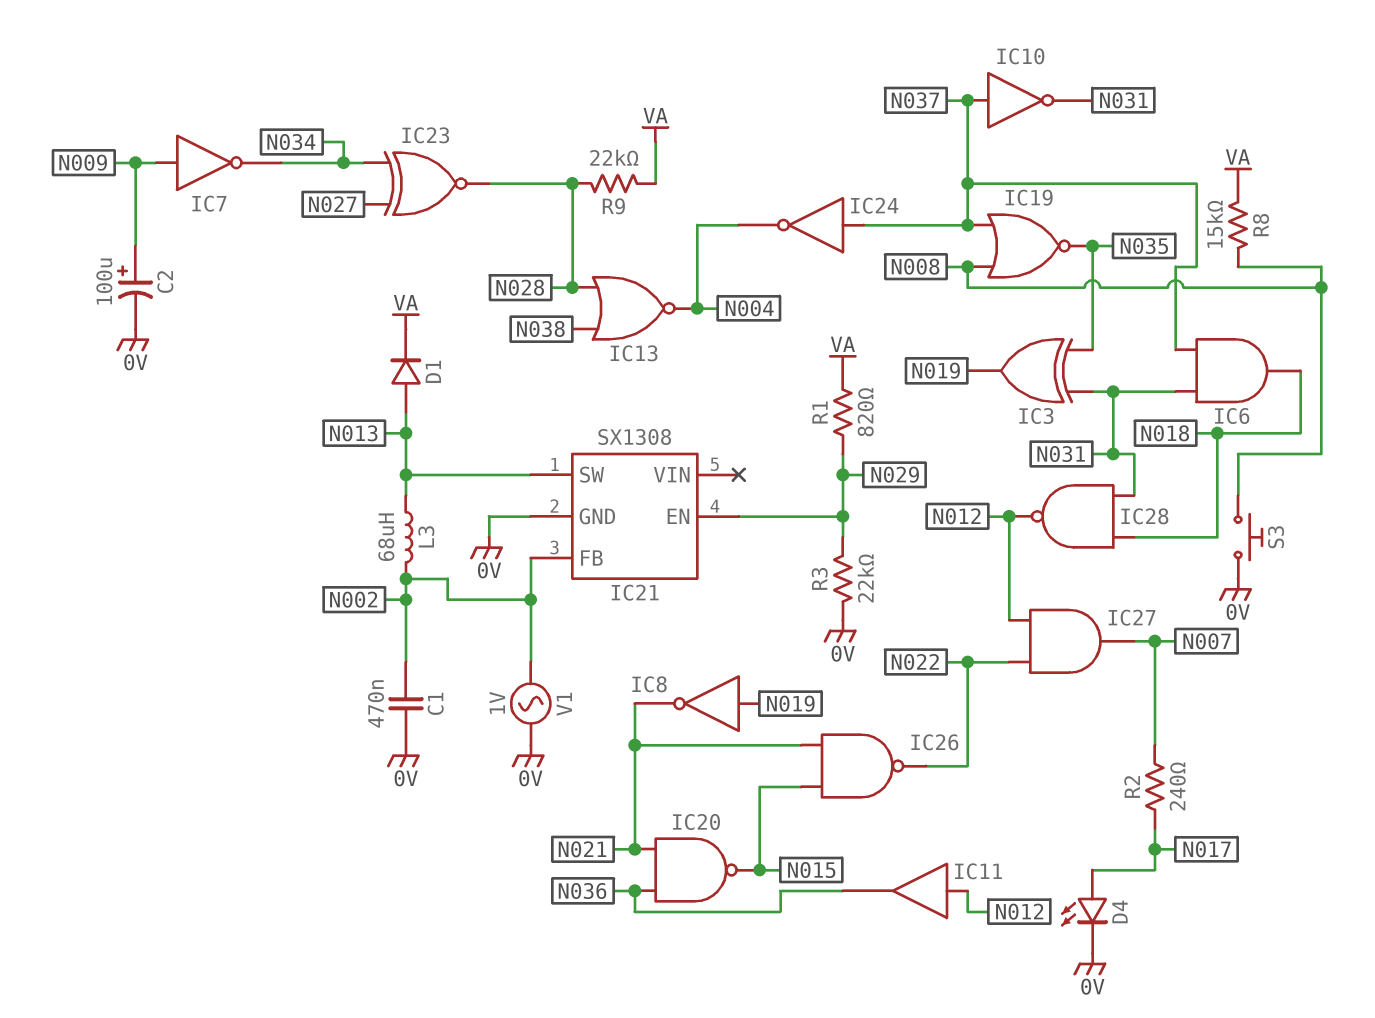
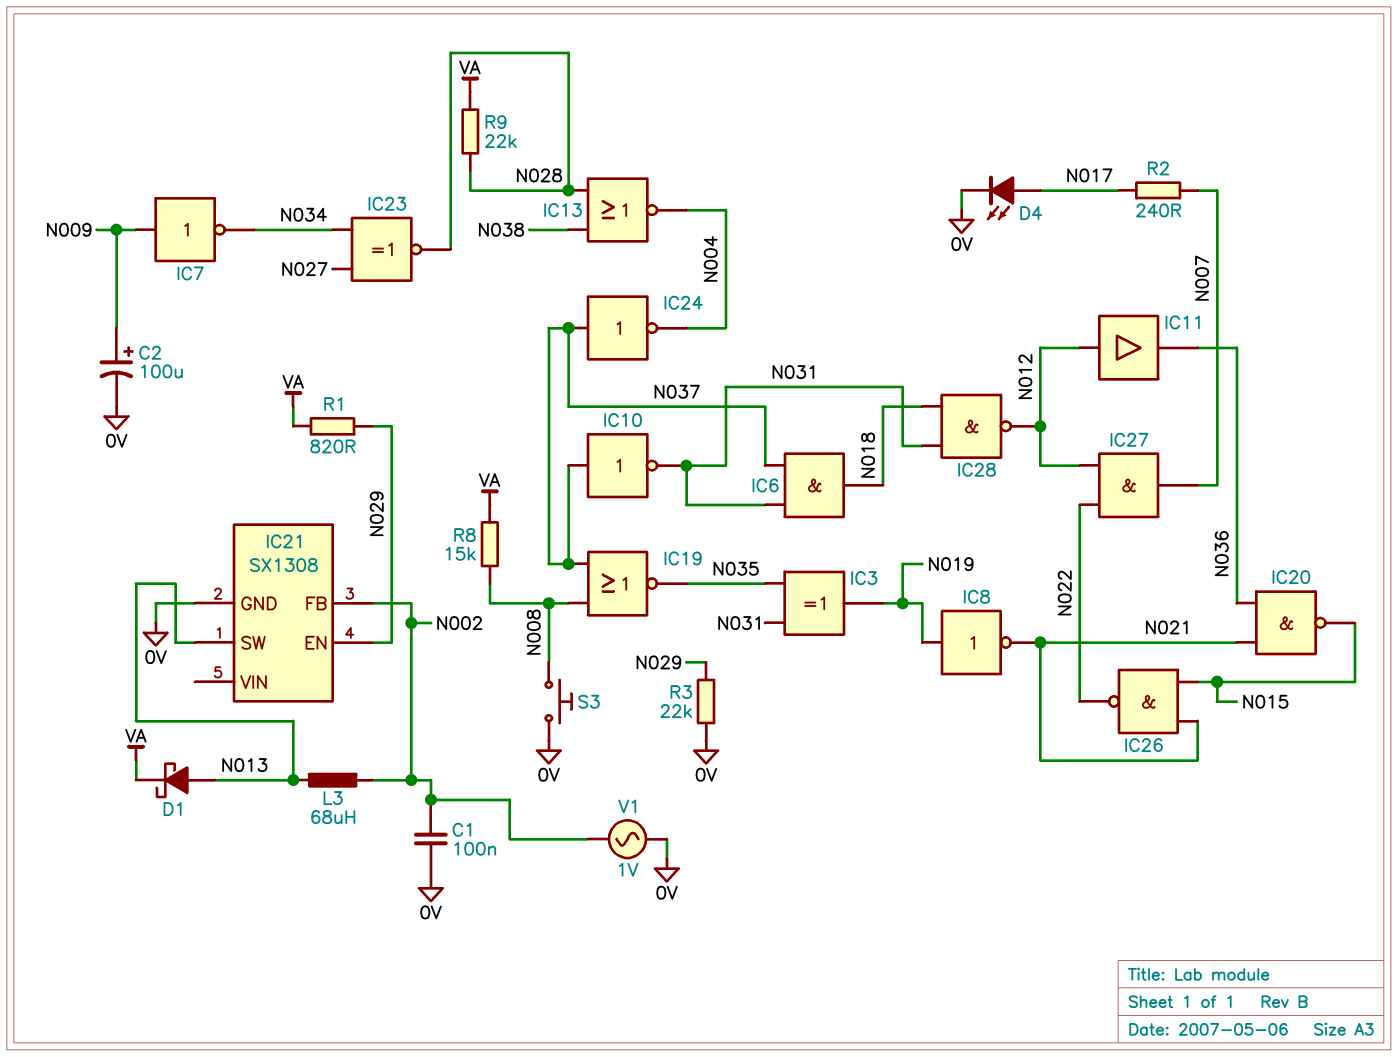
C1: 470nF (0V, N002) -> 100nF (0V, N002)
D1: diode (A N013, K VA) -> schottky (A N013, K VA)

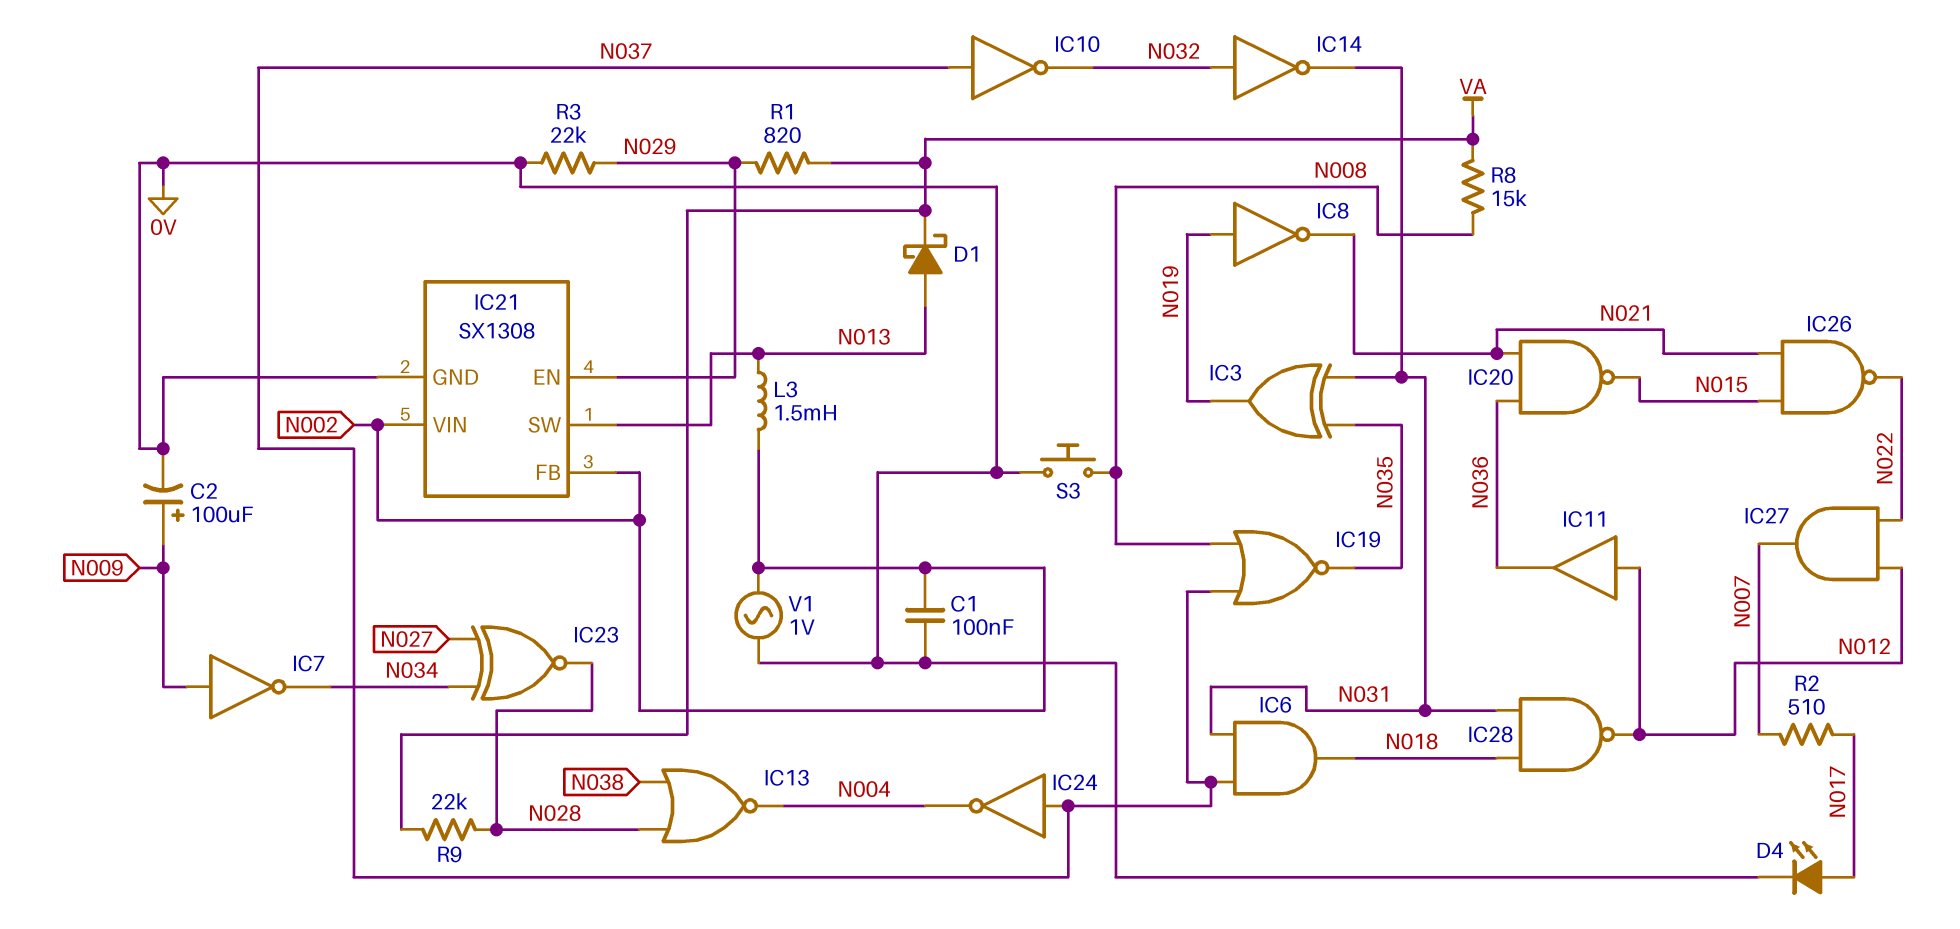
IC10: NOT (in N037, out N031) -> NOT (in N037, out N032)
IC14: none -> NOT (in N032, out N031)
IC21 pin VIN: none -> N002
L3: 68uH (N002, N013) -> 1.5mH (N002, N013)
R2: 240 (N007, N017) -> 510 (N007, N017)

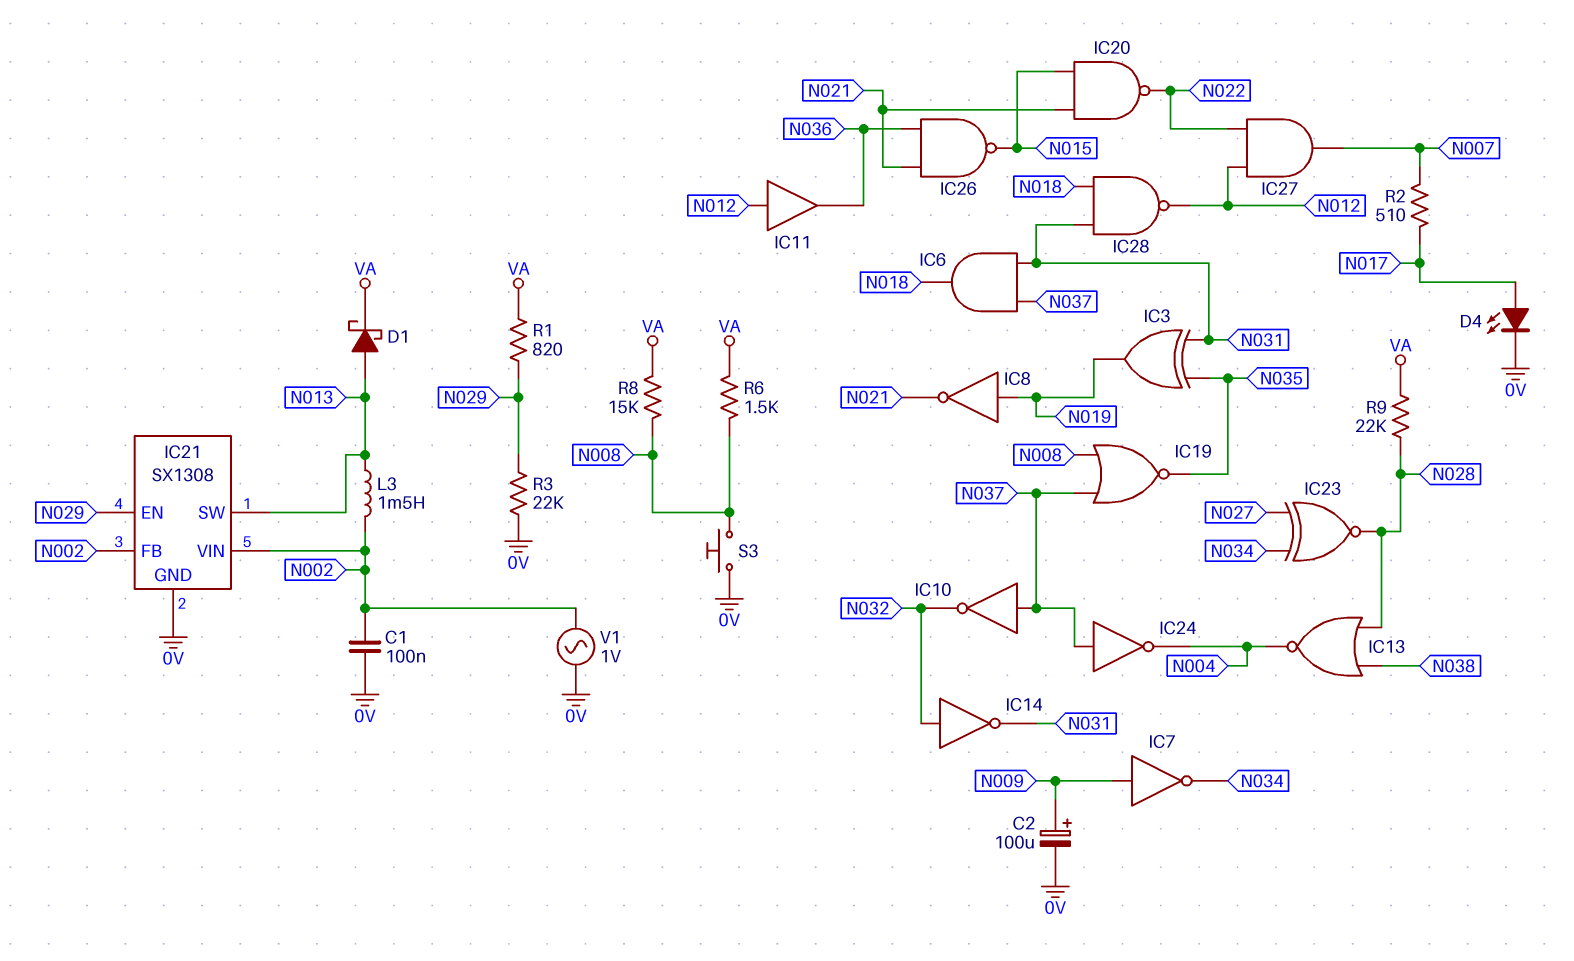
IC20: NAND (in N021, in N036, out N015) -> NAND (in N015, in N021, out N022)
IC26: NAND (in N015, in N021, out N022) -> NAND (in N021, in N036, out N015)
R6: none -> 1.5k (N008, VA)

